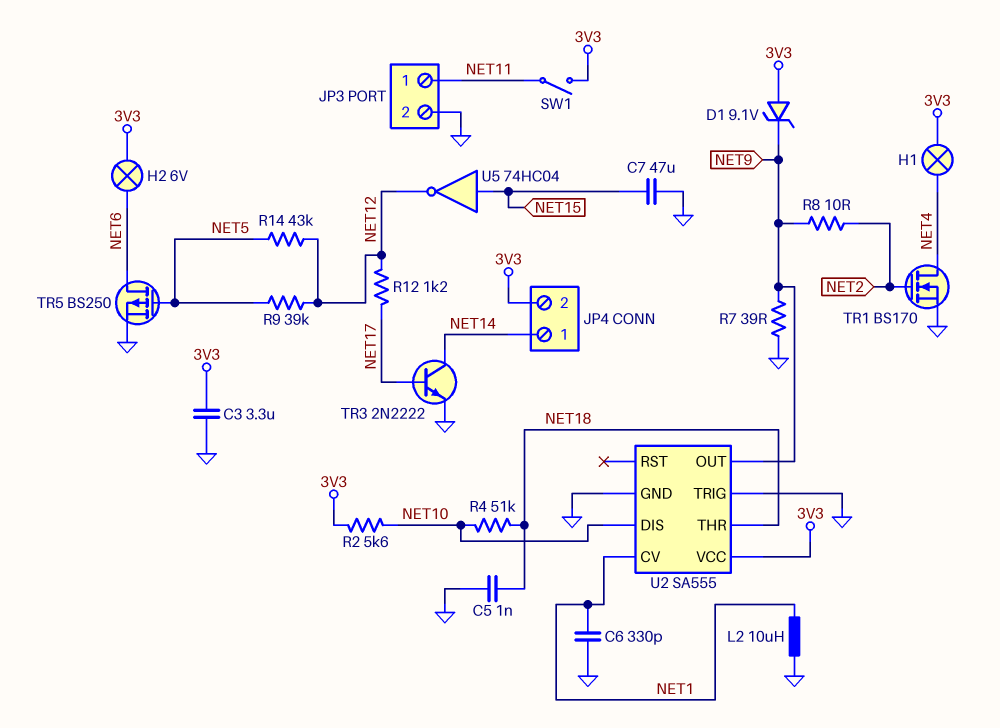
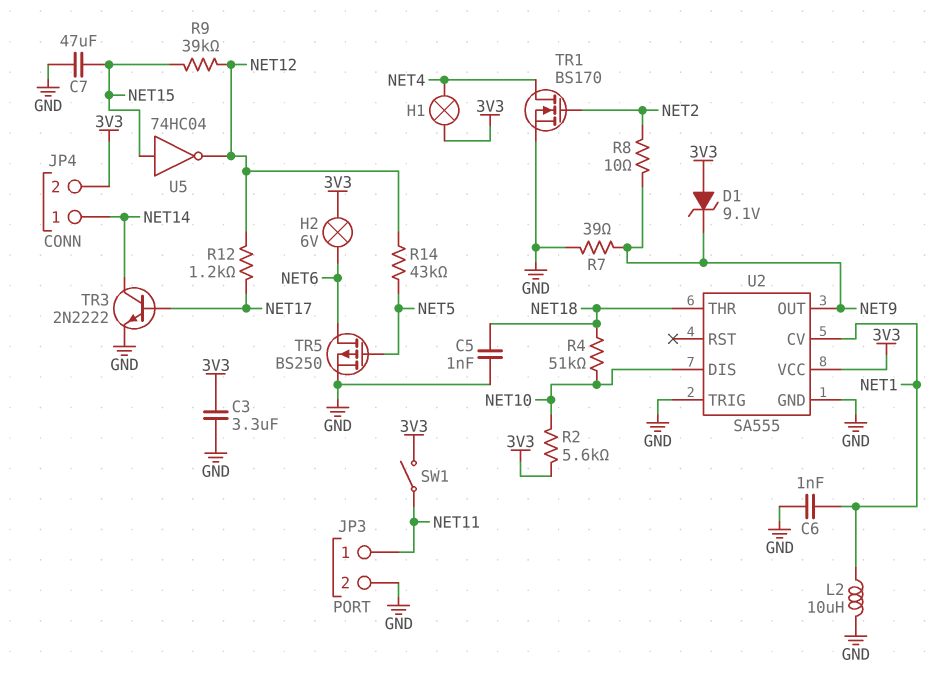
C6: 330pF (GND, NET1) -> 1nF (GND, NET1)
R9: 39k (NET5, NET12) -> 39k (NET12, NET15)

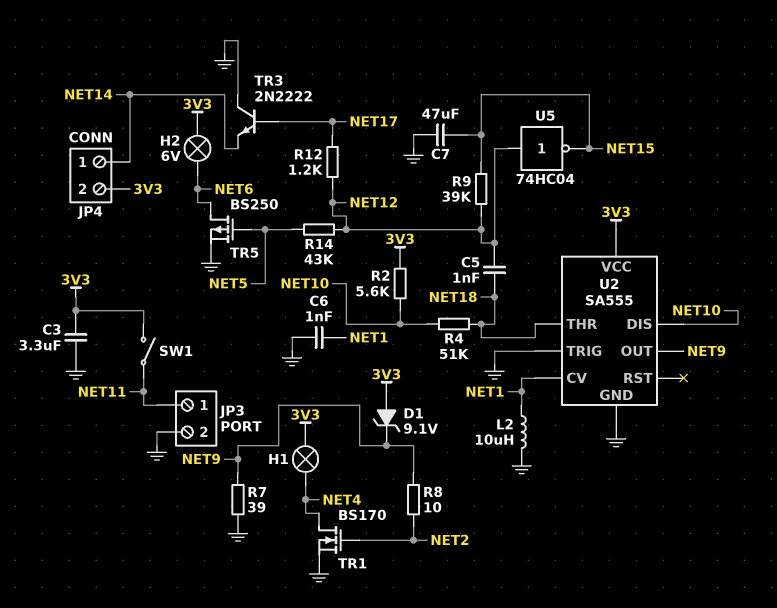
C5: 1nF (GND, NET18) -> 1nF (NET12, NET18)
TR3: NPN 2N2222 (B NET17, C NET14, E GND) -> NPN 2N2222 (B NET17, C GND, E NET14)
U5: NOT 74HC04 (in NET15, out NET12) -> NOT 74HC04 (in NET12, out NET15)

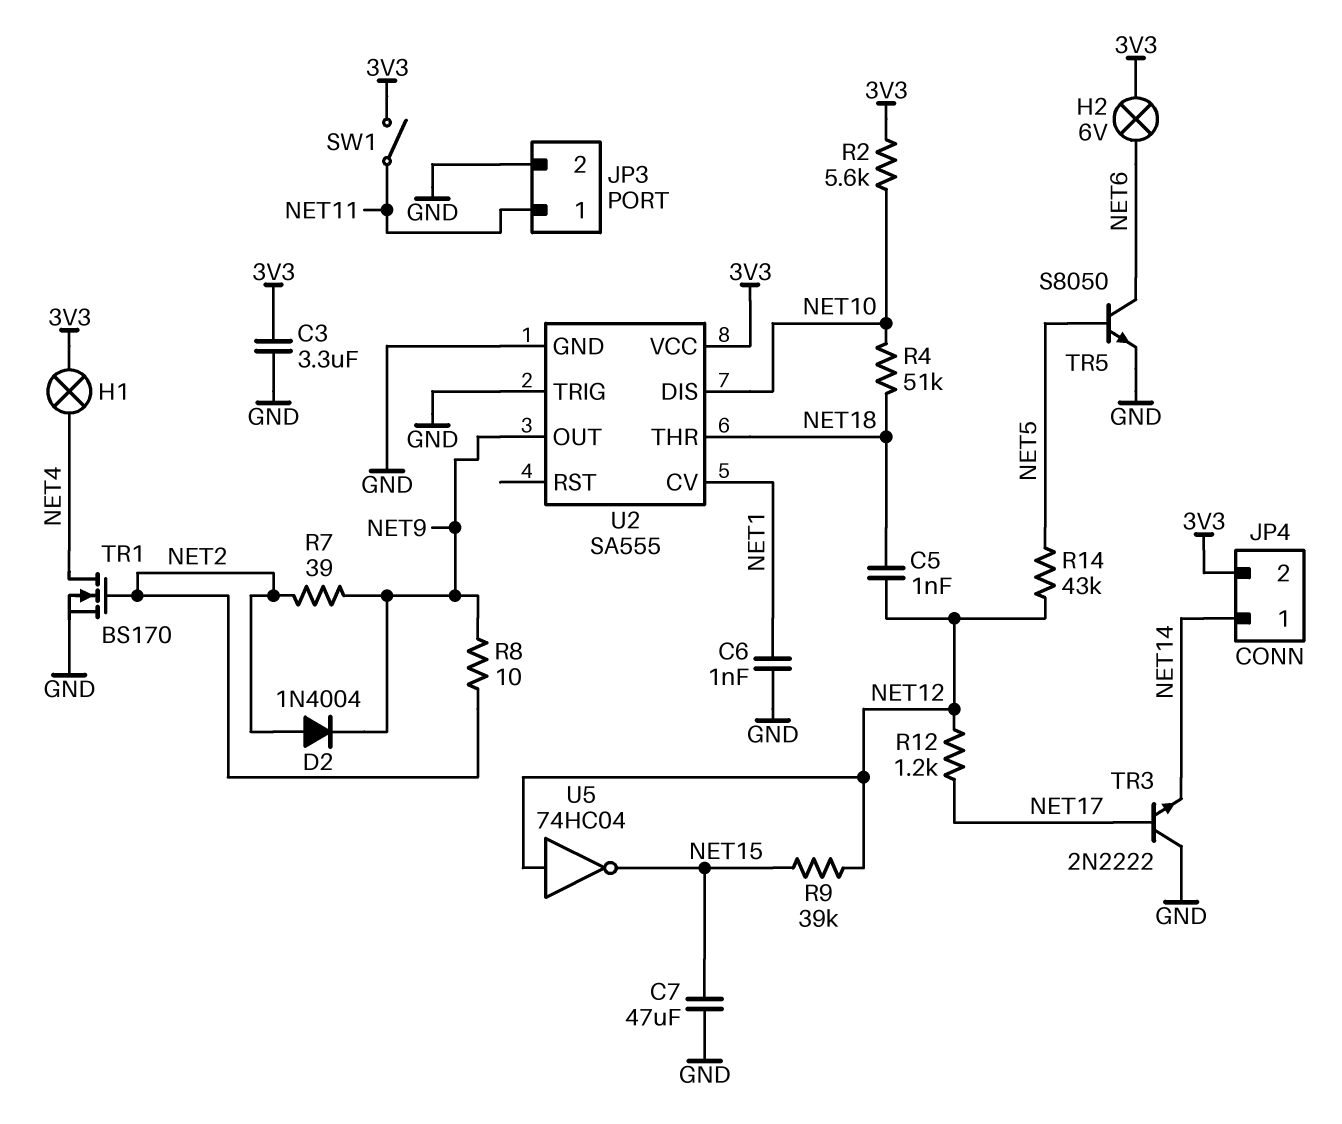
D1: zener 9.1V (A 3V3, K NET9) -> none
D2: none -> diode 1N4004 (A NET2, K NET9)
L2: 10uH (GND, NET1) -> none
R7: 39 (GND, NET9) -> 39 (NET2, NET9)
TR5: PMOS BS250 (G NET5, D NET6, S GND) -> NPN S8050 (B NET5, C NET6, E GND)

